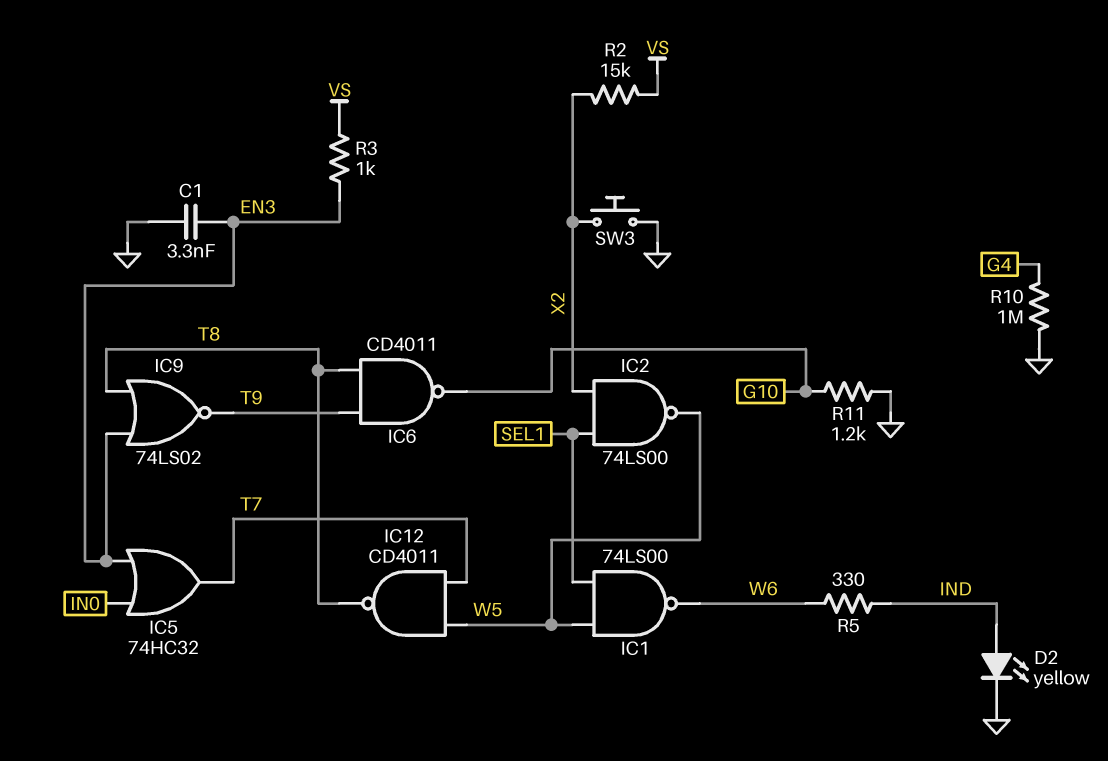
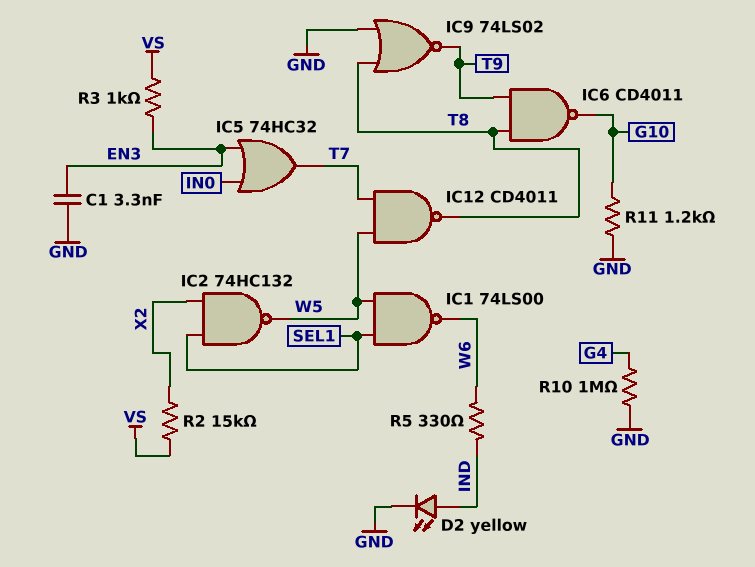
IC2: NAND 74LS00 (in SEL1, in X2, out W5) -> NAND 74HC132 (in SEL1, in X2, out W5)
IC9: NOR 74LS02 (in EN3, in T8, out T9) -> NOR 74LS02 (in GND, in T8, out T9)
SW3: button (GND, X2) -> none

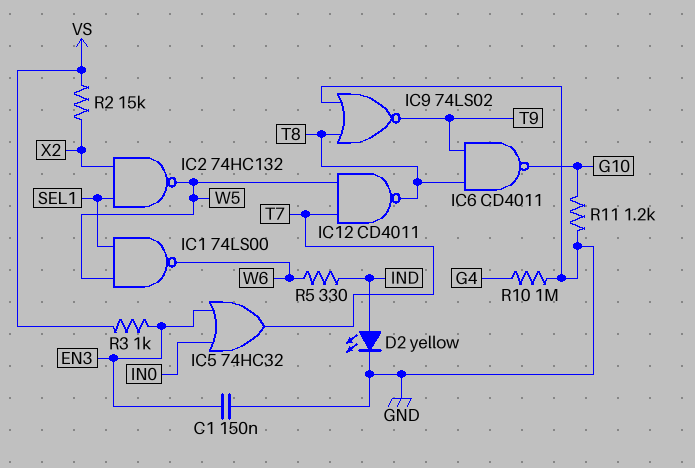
C1: 3.3nF (EN3, GND) -> 150nF (EN3, GND)

